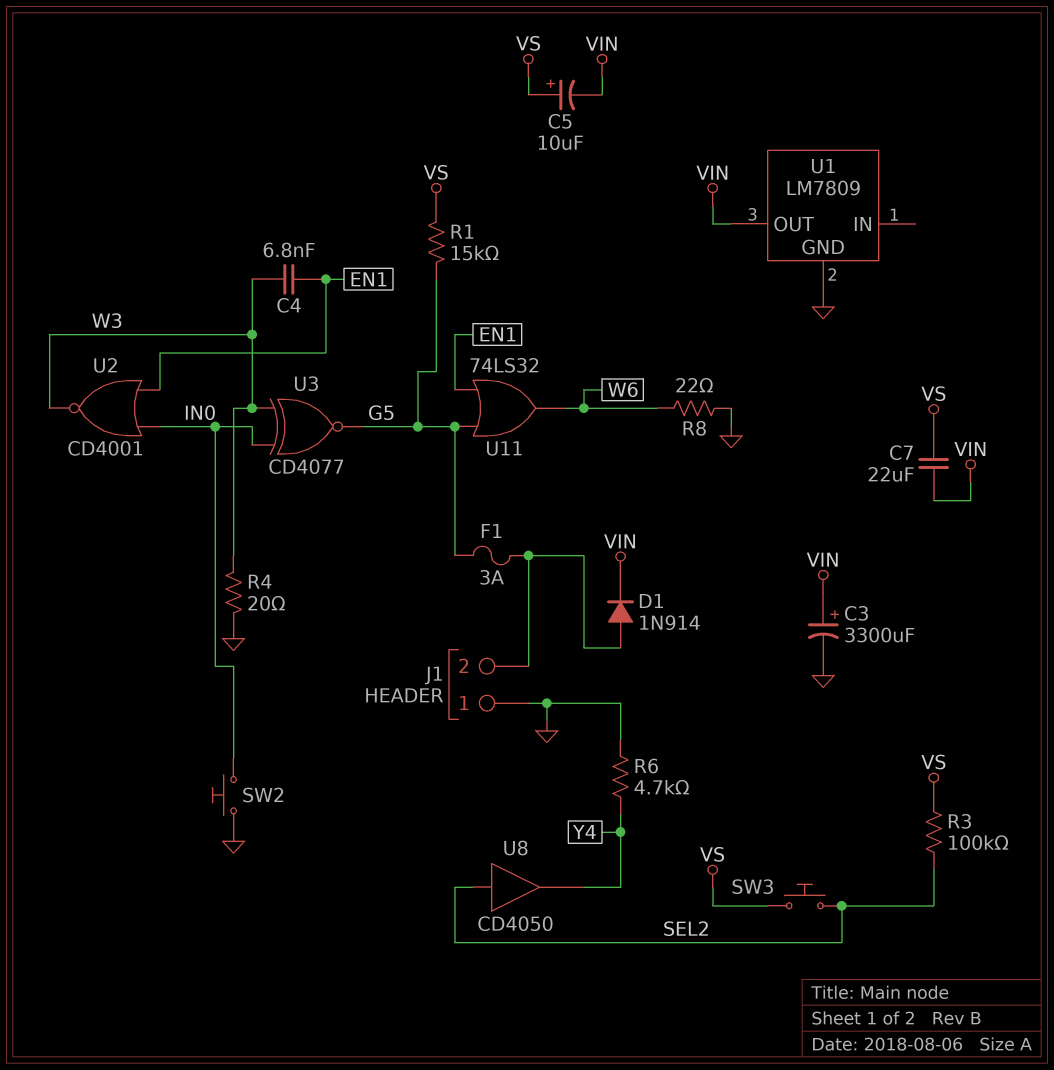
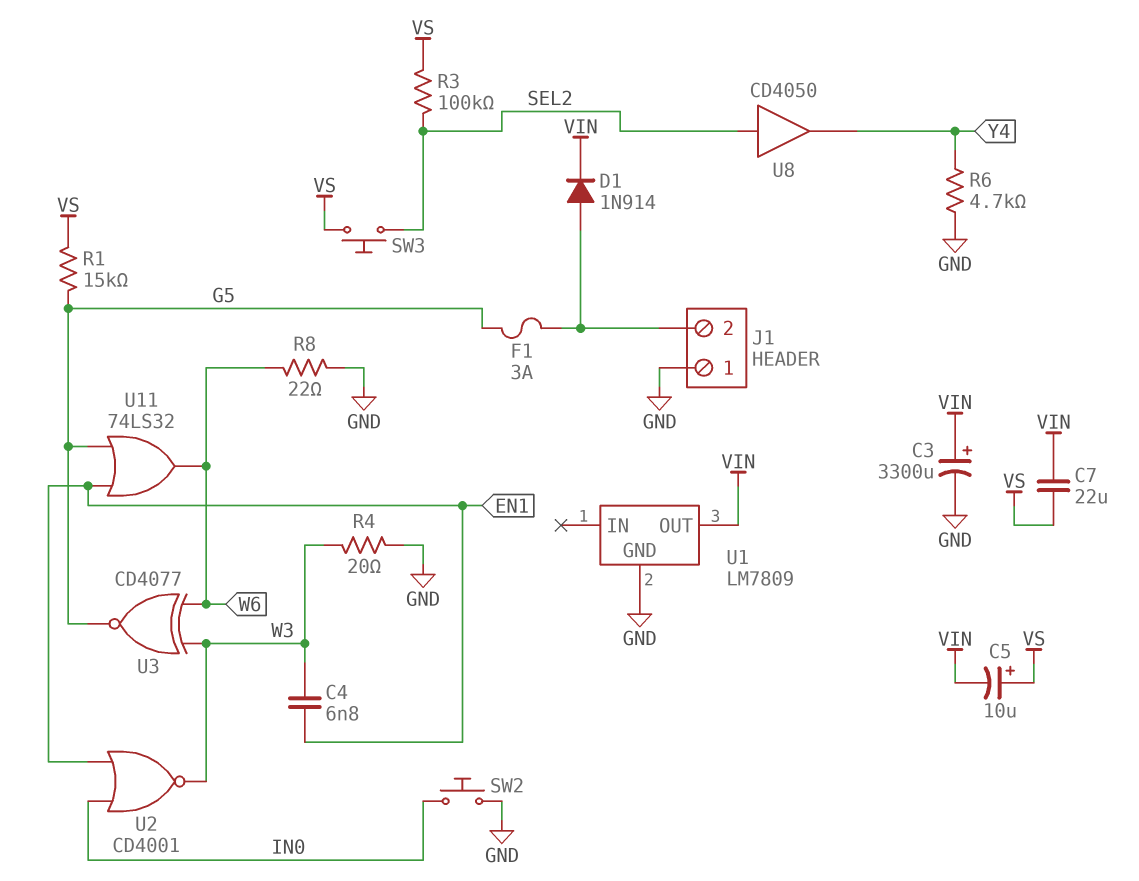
U3: XNOR CD4077 (in IN0, in W3, out G5) -> XNOR CD4077 (in W3, in W6, out G5)

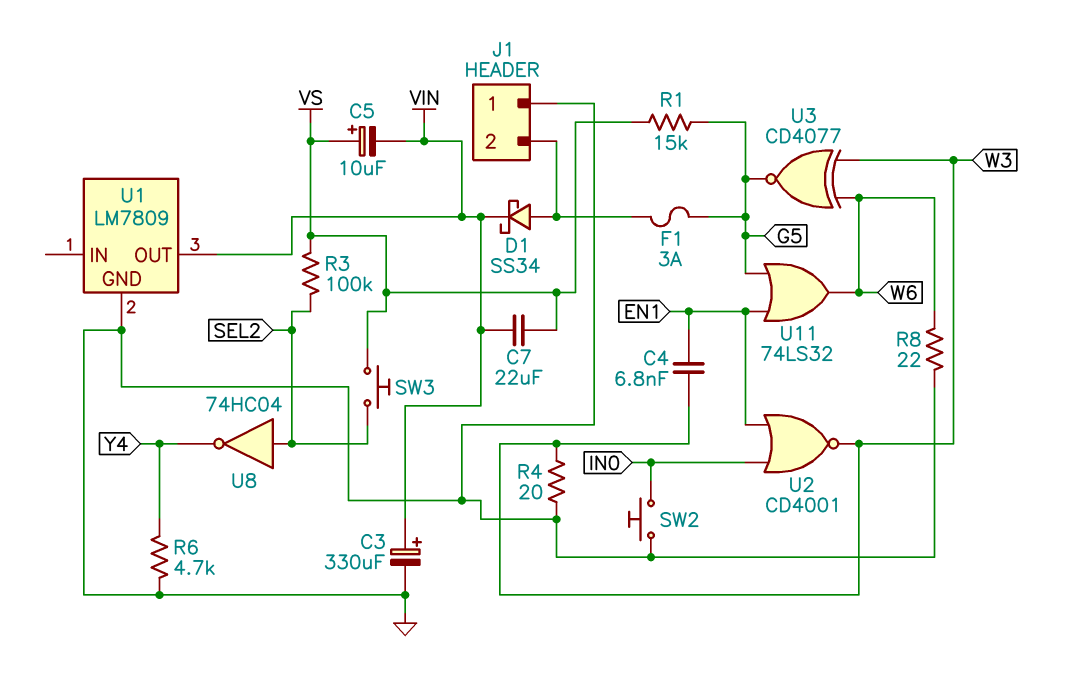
C3: 3300uF (plus VIN, minus GND) -> 330uF (plus VIN, minus GND)
D1: diode 1N914 (A J1/2, K VIN) -> schottky SS34 (A J1/2, K VIN)
U8: buffer CD4050 (in SEL2, out Y4) -> NOT 74HC04 (in SEL2, out Y4)

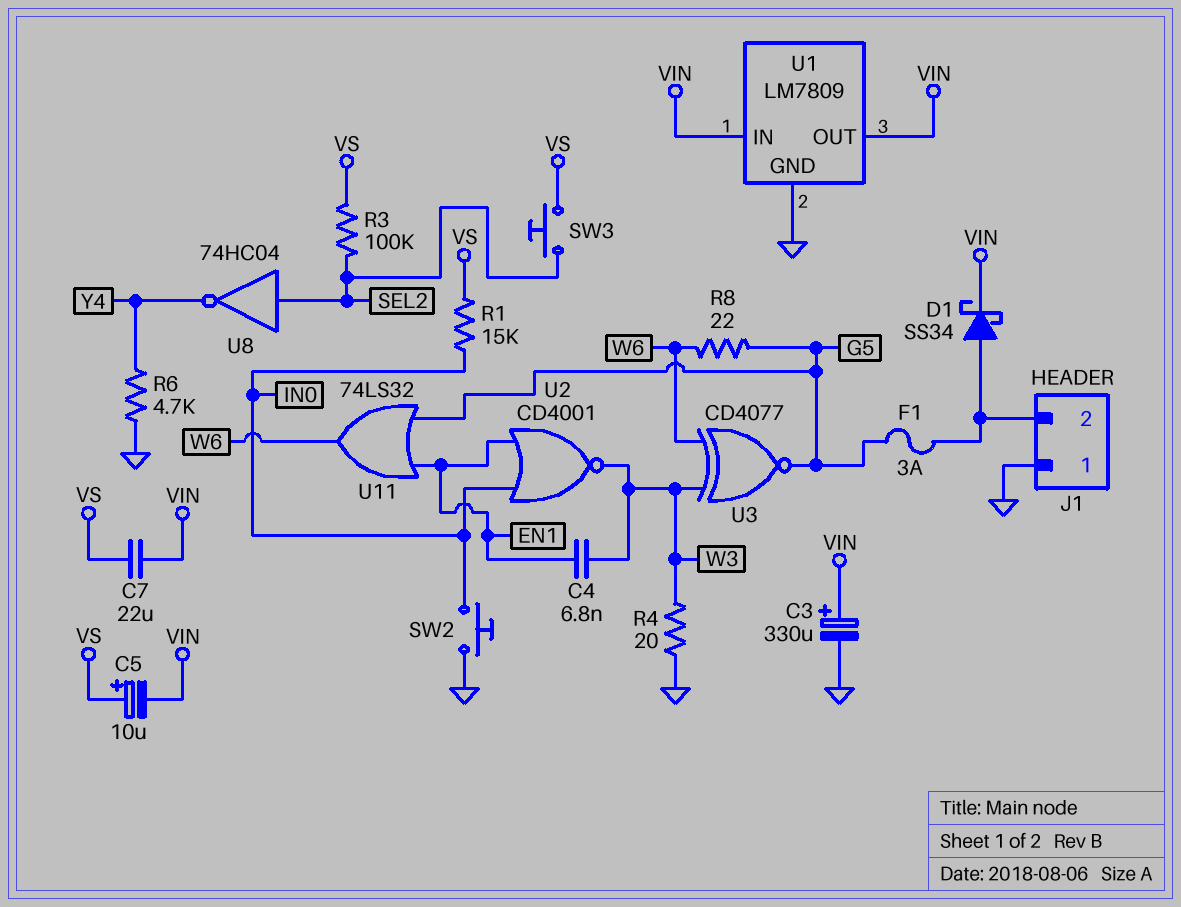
R1: 15k (G5, VS) -> 15k (IN0, VS)
R8: 22 (GND, W6) -> 22 (G5, W6)
U1 pin IN: none -> VIN

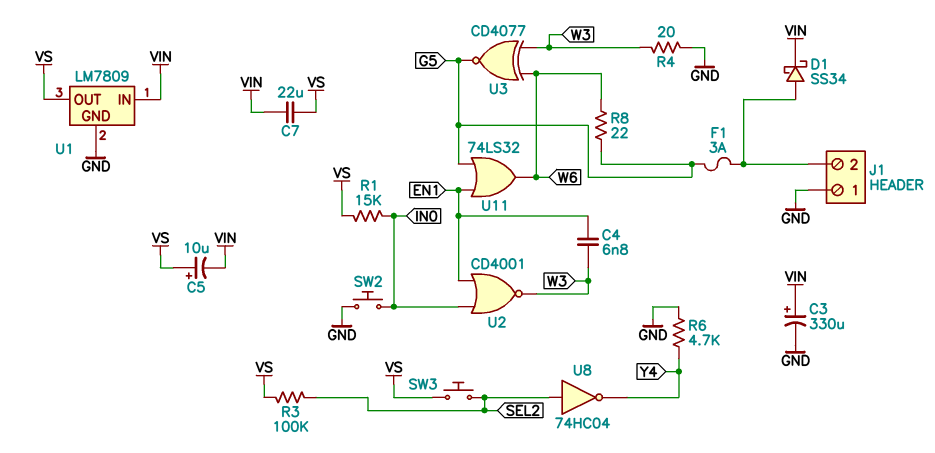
U1 pin OUT: VIN -> VS

